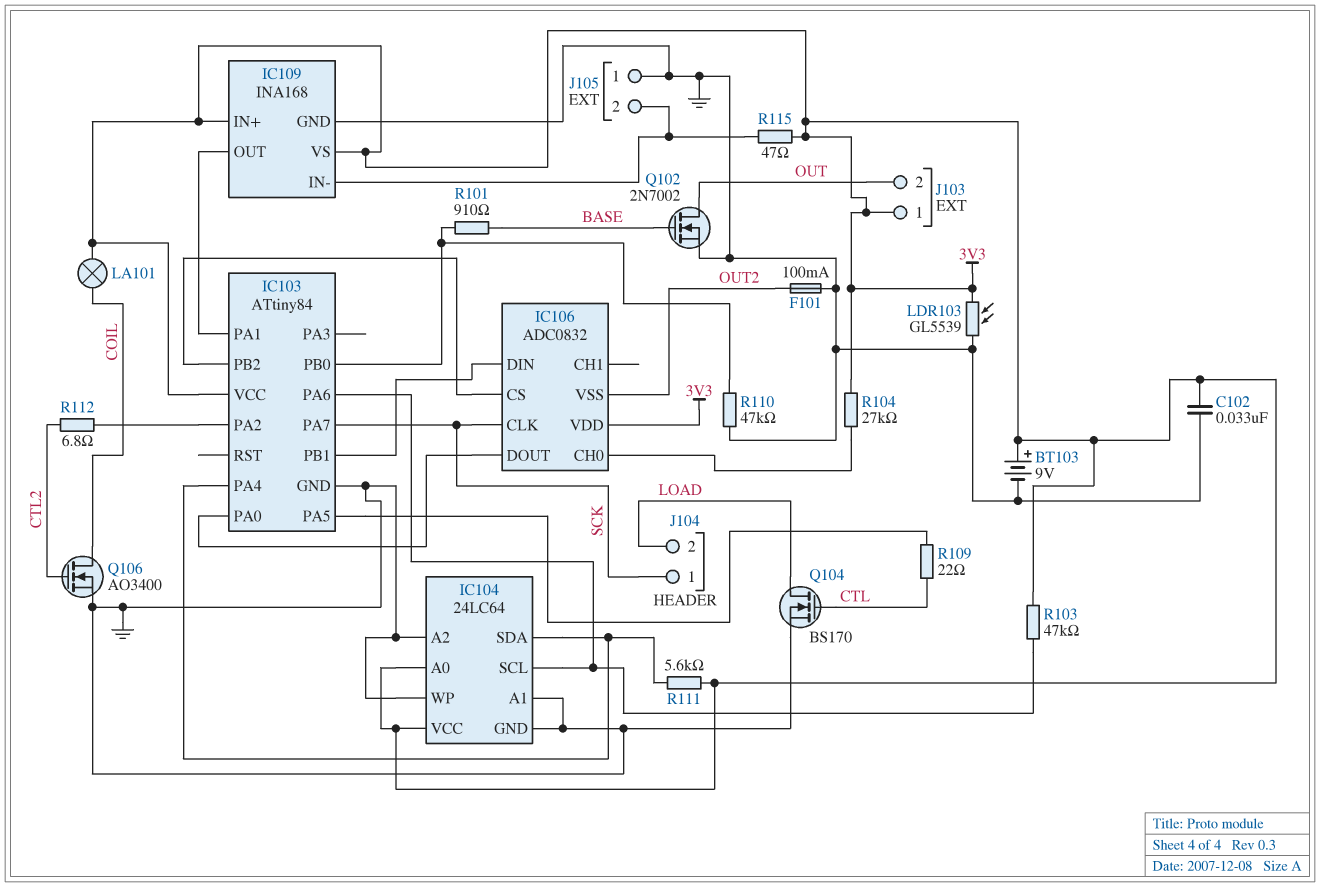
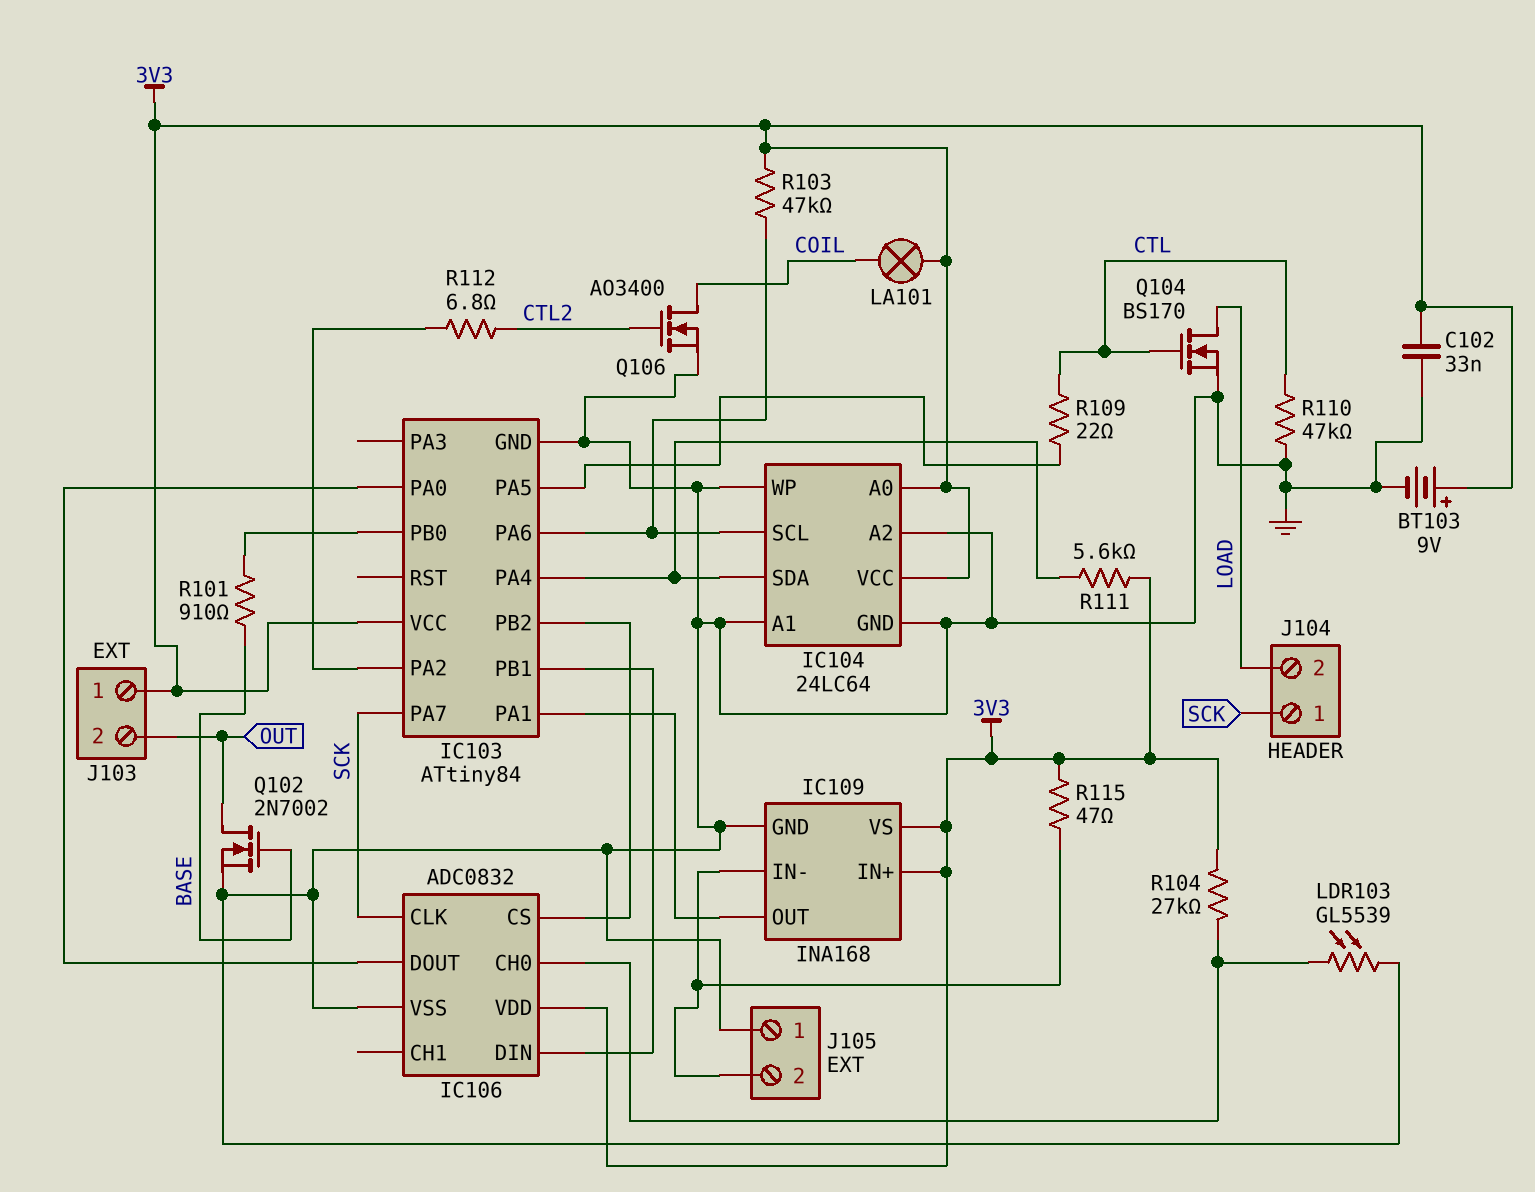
F101: 100mA (GND, OUT2) -> none
IC106 pin VSS: OUT2 -> GND
LDR103: GL5539 (3V3, GND) -> GL5539 (GND, IC106/CH0)
R110: 47k (GND, IC103/PB0) -> 47k (CTL, GND)

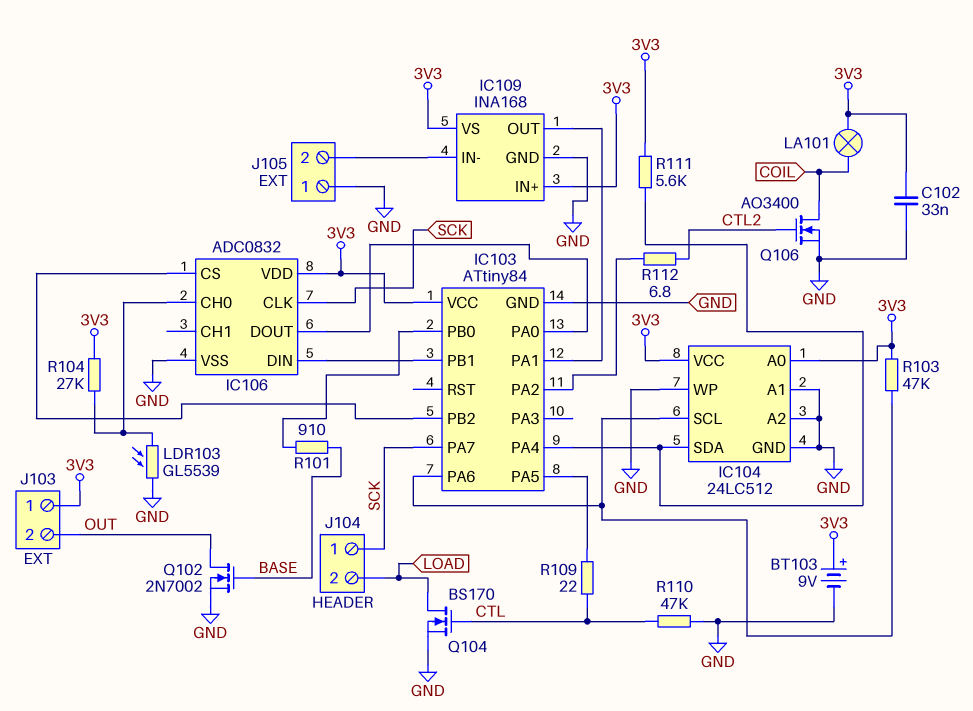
IC104: 24LC64 -> 24LC512
R115: 47 (3V3, IC109/IN-) -> none

